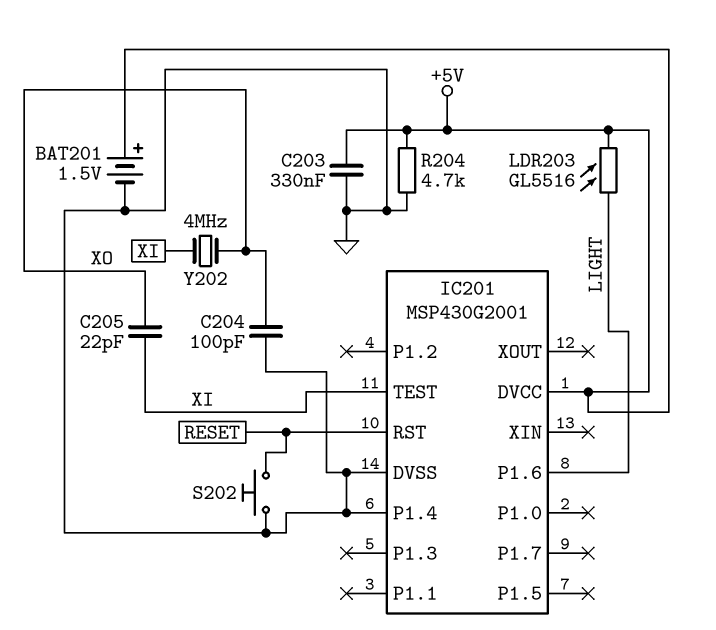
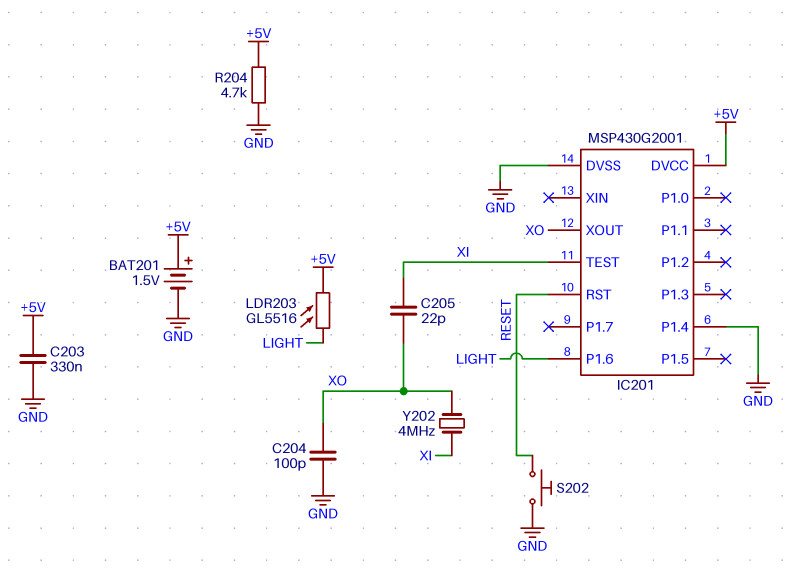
IC201 pin XOUT: none -> XO

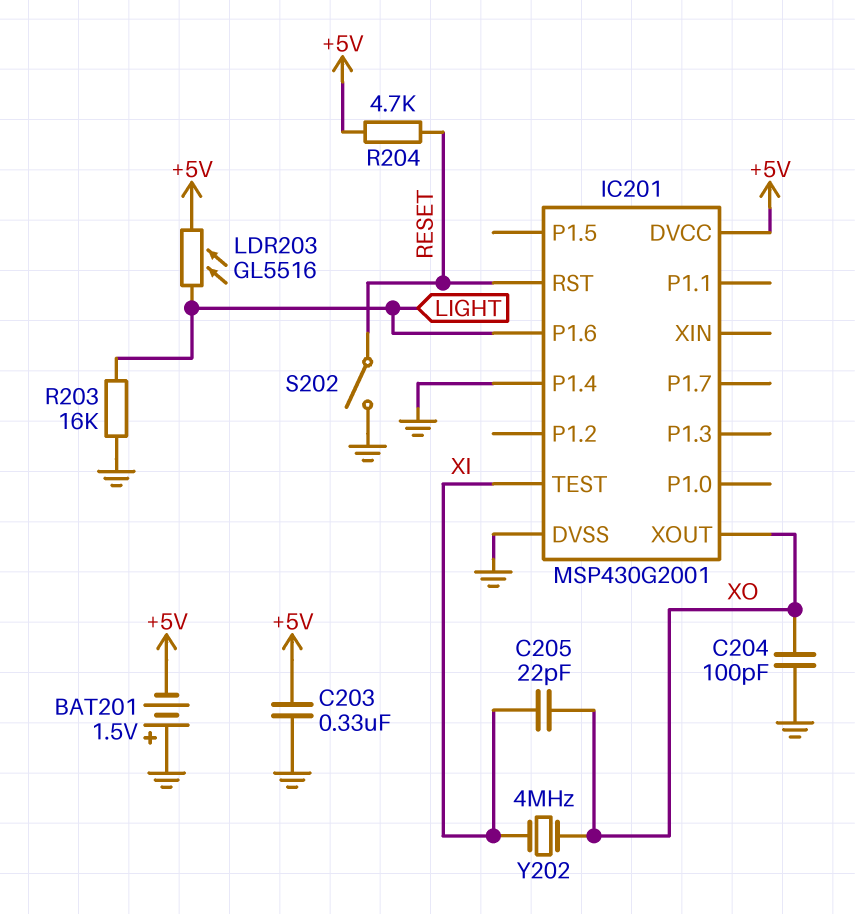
BAT201: 1.5V (plus +5V, minus GND) -> 1.5V (plus GND, minus +5V)
R203: none -> 16k (GND, LIGHT)
R204: 4.7k (+5V, GND) -> 4.7k (+5V, RESET)
S202: button (GND, RESET) -> switch (GND, RESET)

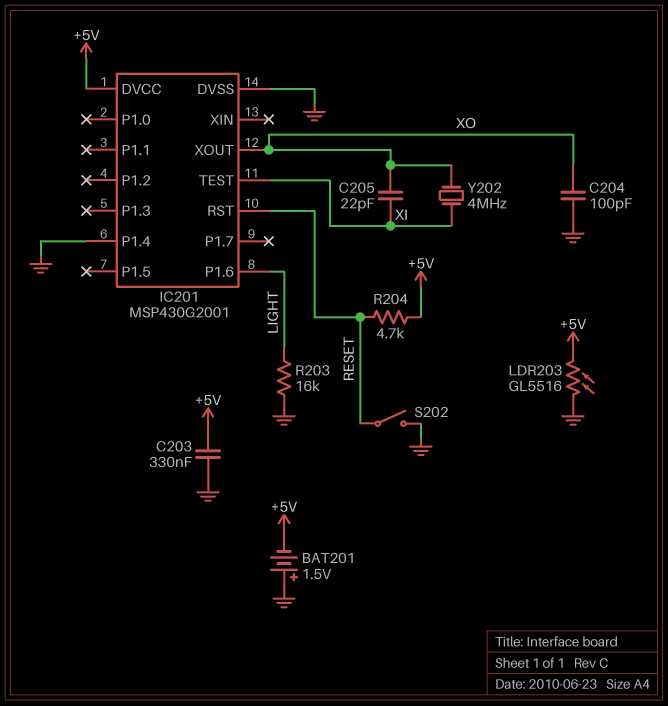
LDR203: GL5516 (+5V, LIGHT) -> GL5516 (+5V, GND)

